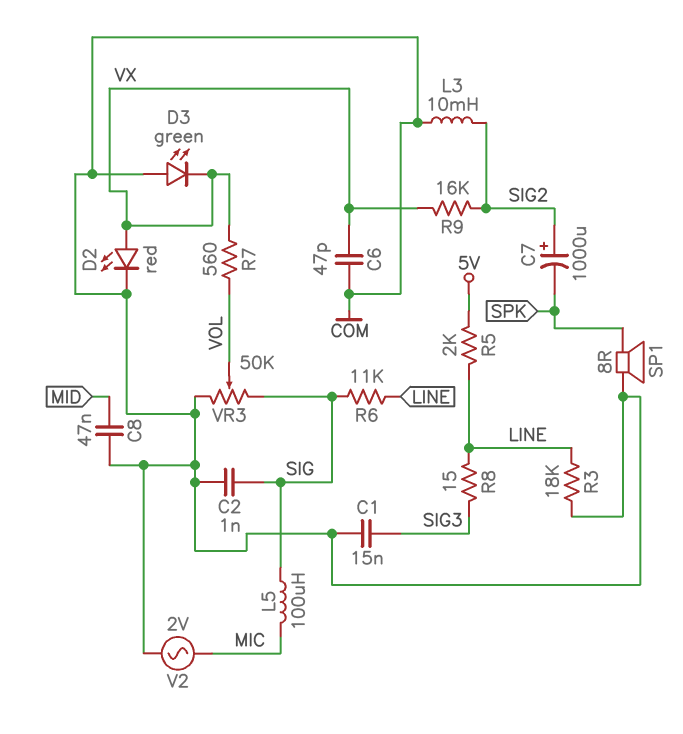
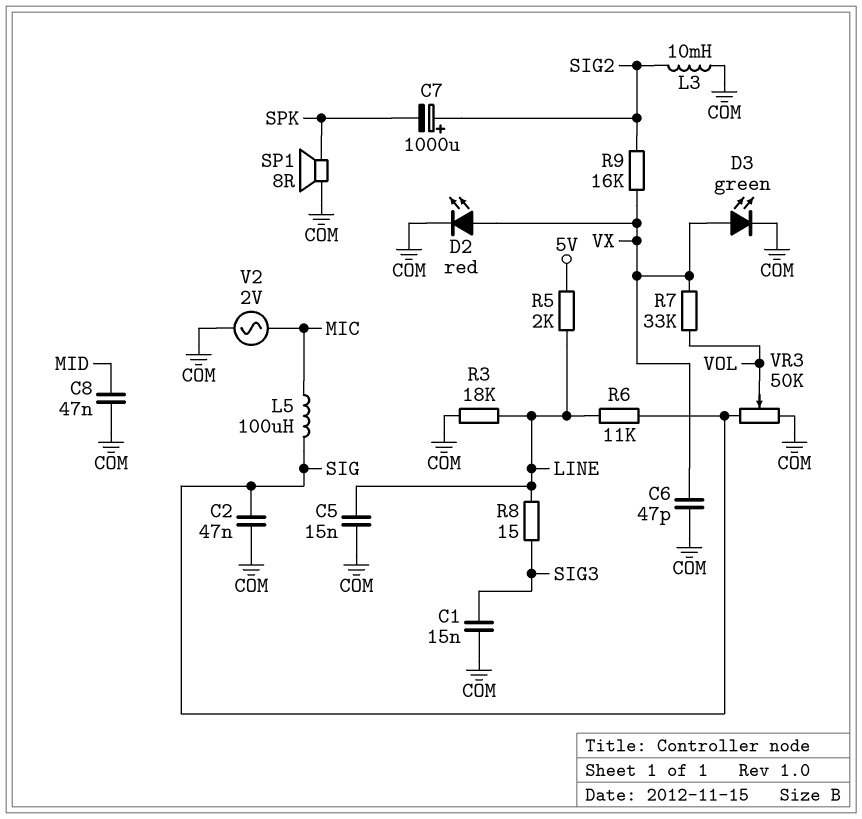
C2: 1nF (COM, SIG) -> 47nF (COM, SIG)
C5: none -> 15nF (COM, LINE)
D3: LED green (A COM, K VX) -> LED green (A VX, K COM)
R7: 560 (VOL, VX) -> 33k (VOL, VX)

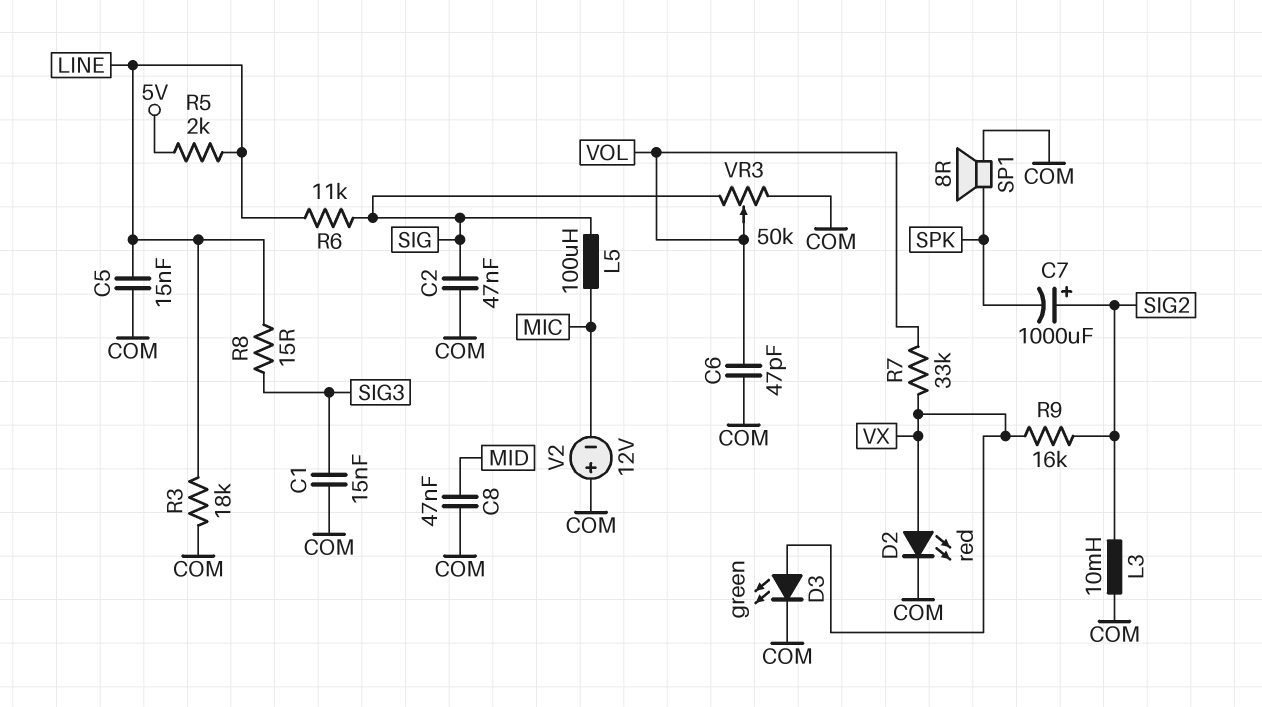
C6: 47pF (COM, VX) -> 47pF (COM, VOL)
V2: AC 2V (COM, MIC) -> 12V (plus COM, minus MIC)

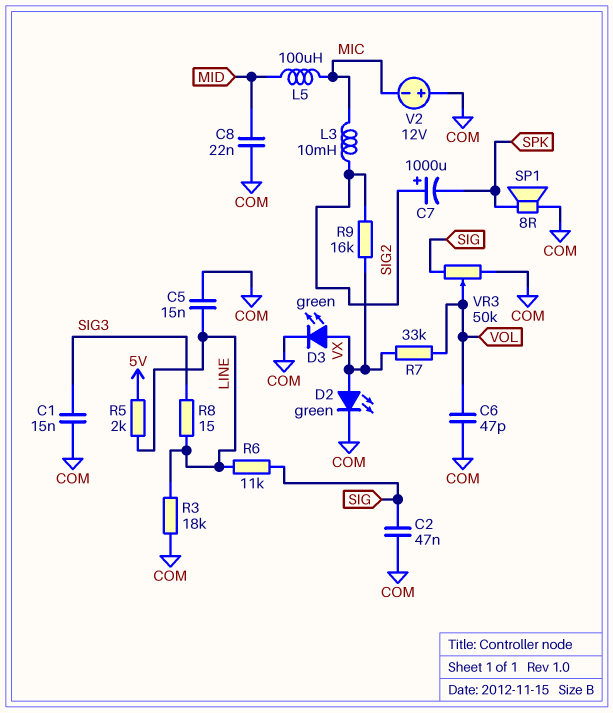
C8: 47nF (COM, MID) -> 22nF (COM, MID)
D2: LED red (A VX, K COM) -> LED green (A VX, K COM)
L3: 10mH (COM, SIG2) -> 10mH (MIC, SIG2)
L5: 100uH (MIC, SIG) -> 100uH (MIC, MID)

